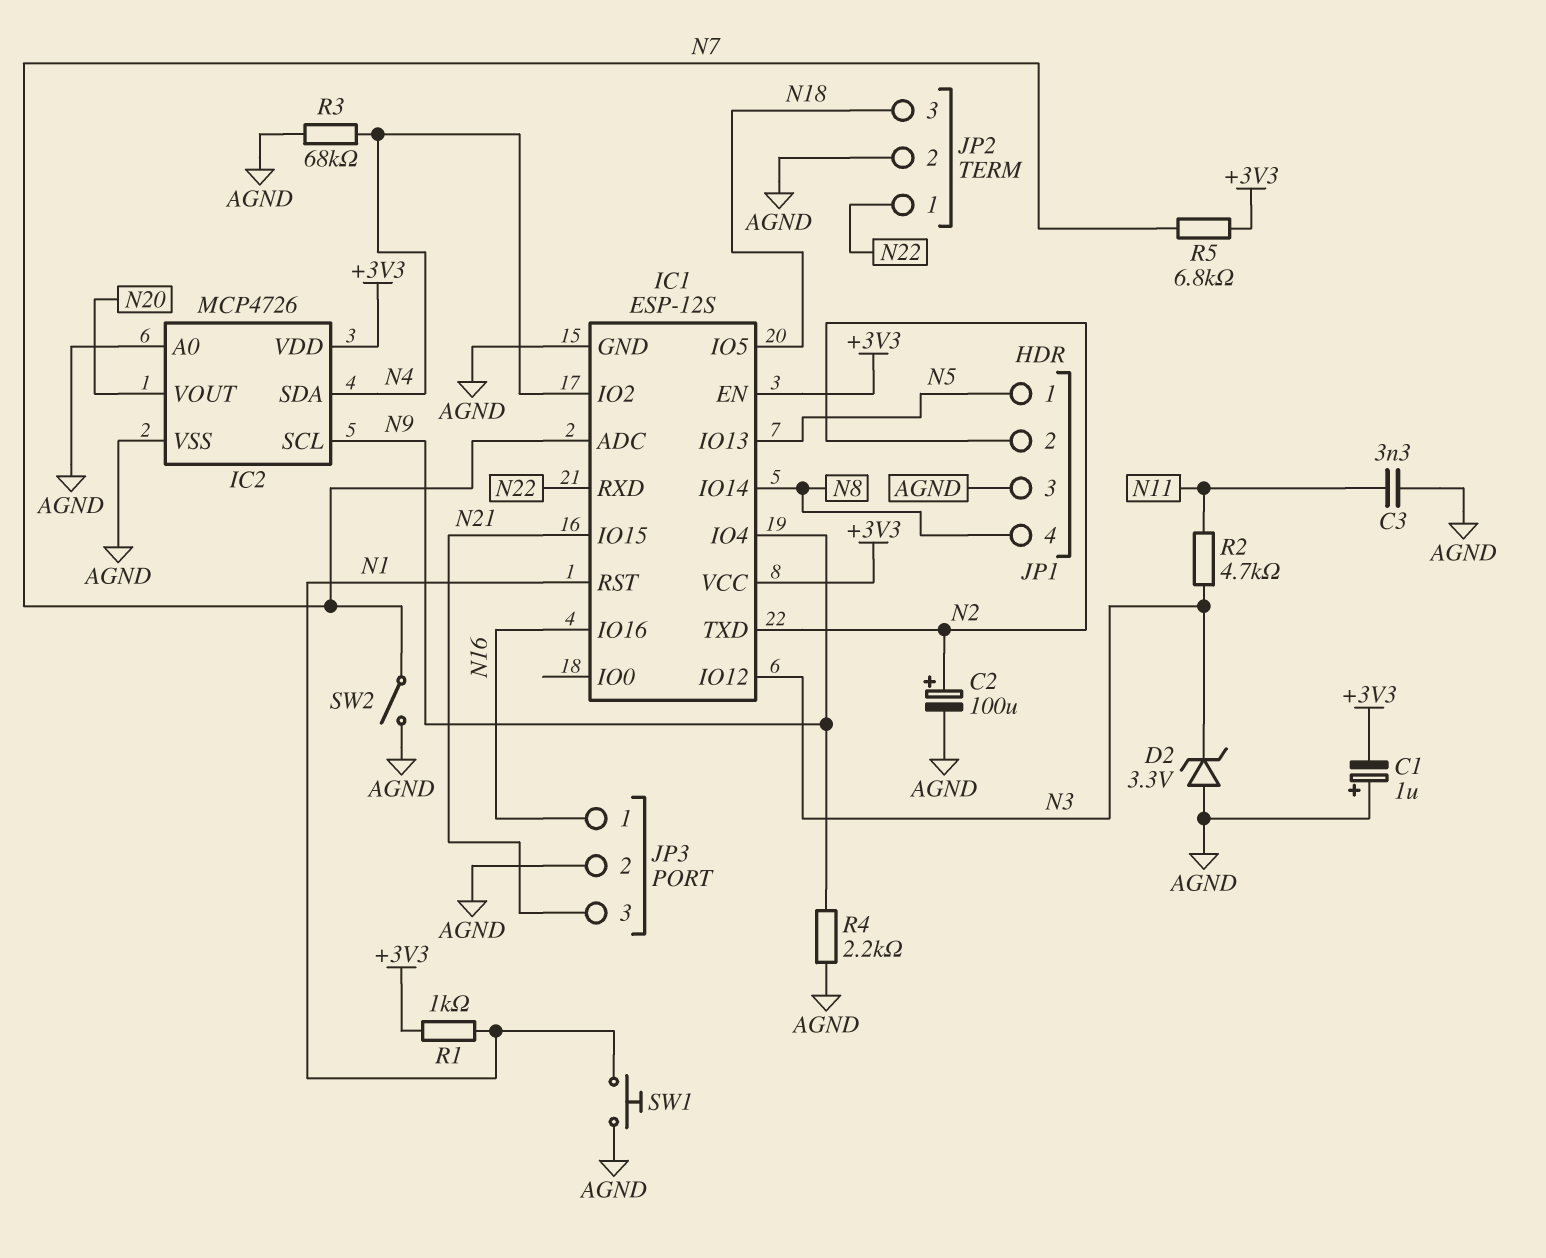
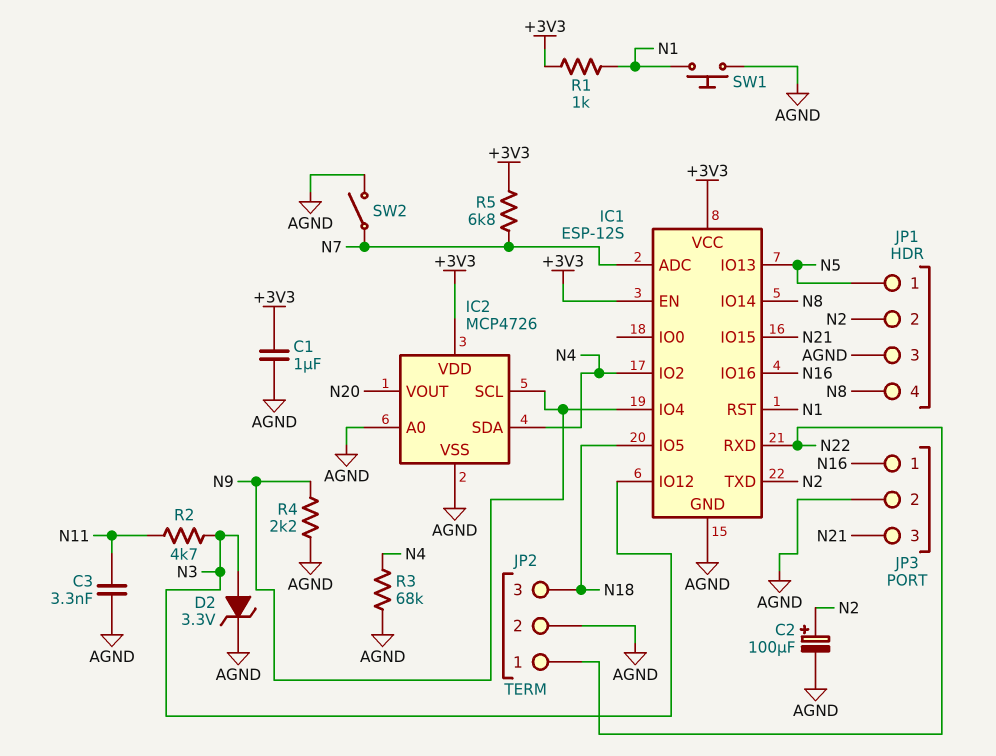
C1: 1uF (plus AGND, minus +3V3) -> 1uF (+3V3, AGND)
D2: zener 3.3V (A AGND, K N3) -> zener 3.3V (A N3, K AGND)

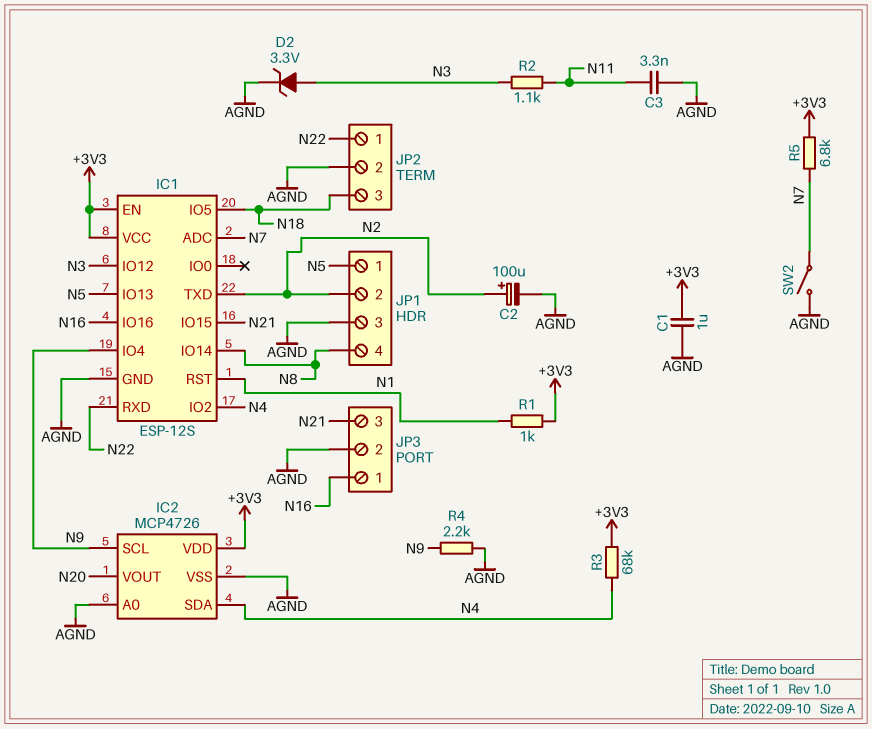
R2: 4.7k (N3, N11) -> 1.1k (N3, N11)
R3: 68k (AGND, N4) -> 68k (+3V3, N4)
SW1: button (AGND, N1) -> none

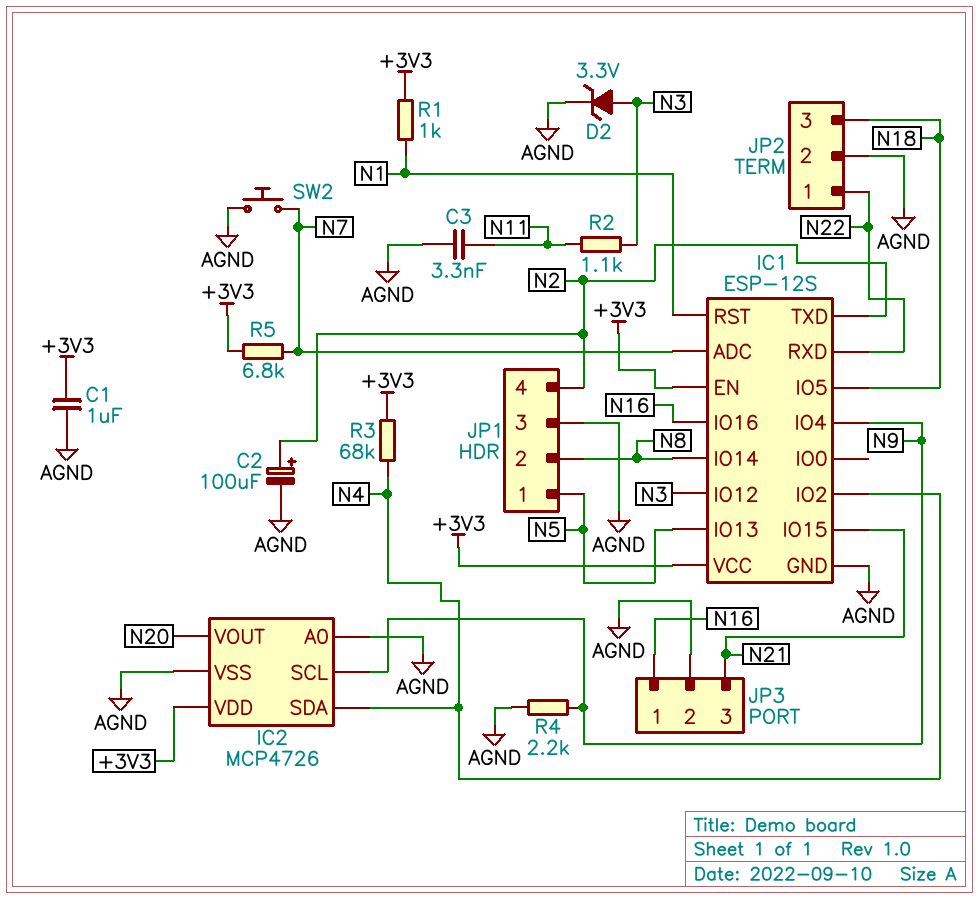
JP1 pin 2: N2 -> N8
JP1 pin 4: N8 -> N2
SW2: switch (AGND, N7) -> button (AGND, N7)

